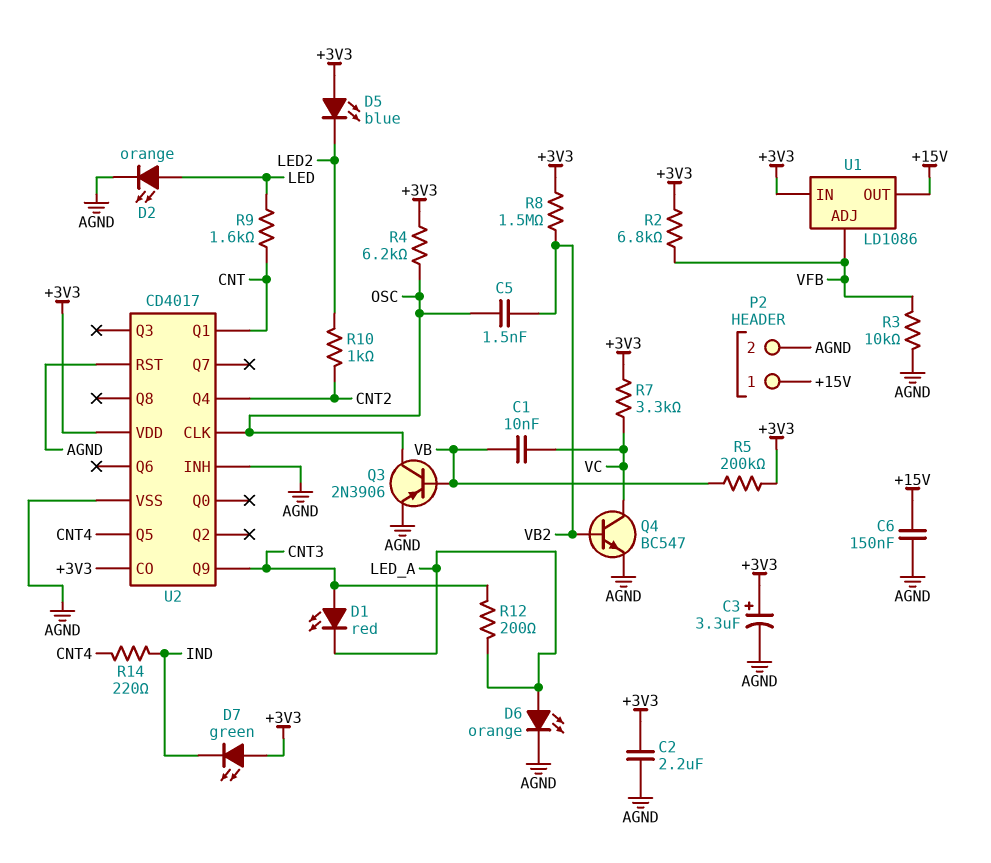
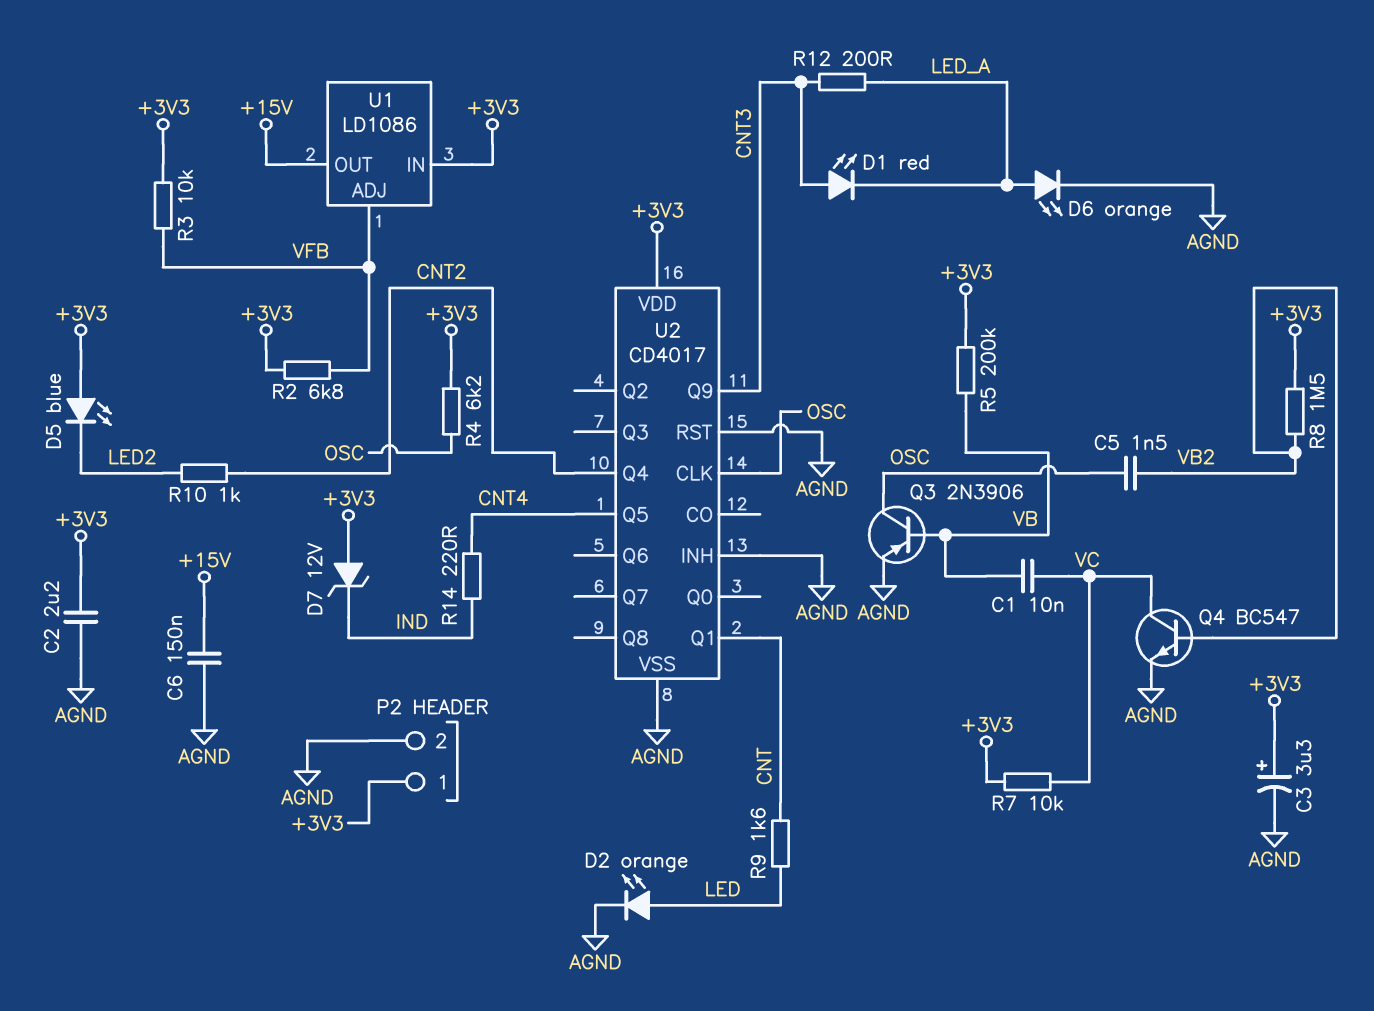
D7: LED green (A +3V3, K IND) -> zener 12V (A +3V3, K IND)
P2 pin 1: +15V -> +3V3
R3: 10k (AGND, VFB) -> 10k (+3V3, VFB)
R7: 3.3k (+3V3, VC) -> 10k (+3V3, VC)
U2 pin CO: +3V3 -> none

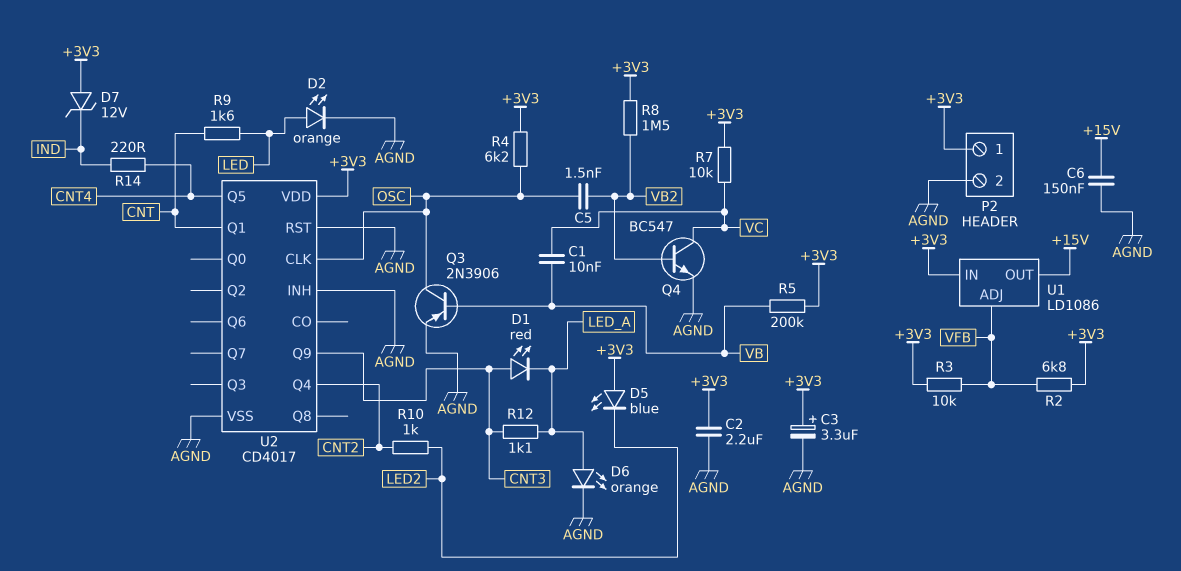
R12: 200 (CNT3, LED_A) -> 1.1k (CNT3, LED_A)

